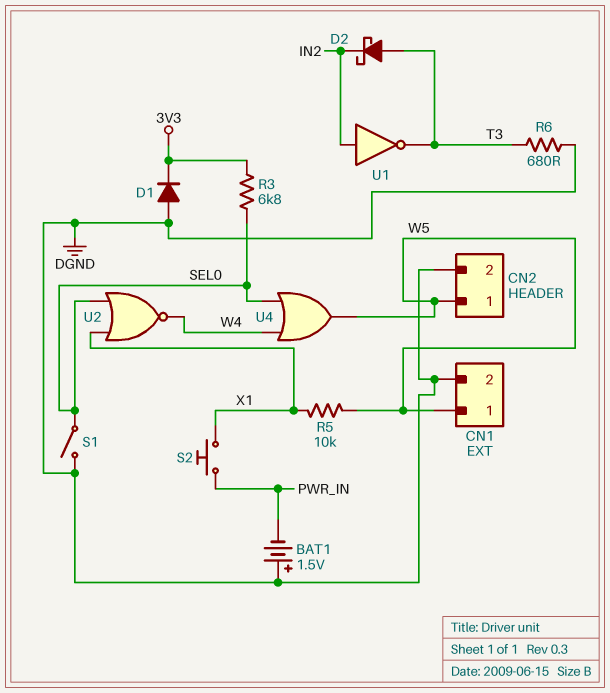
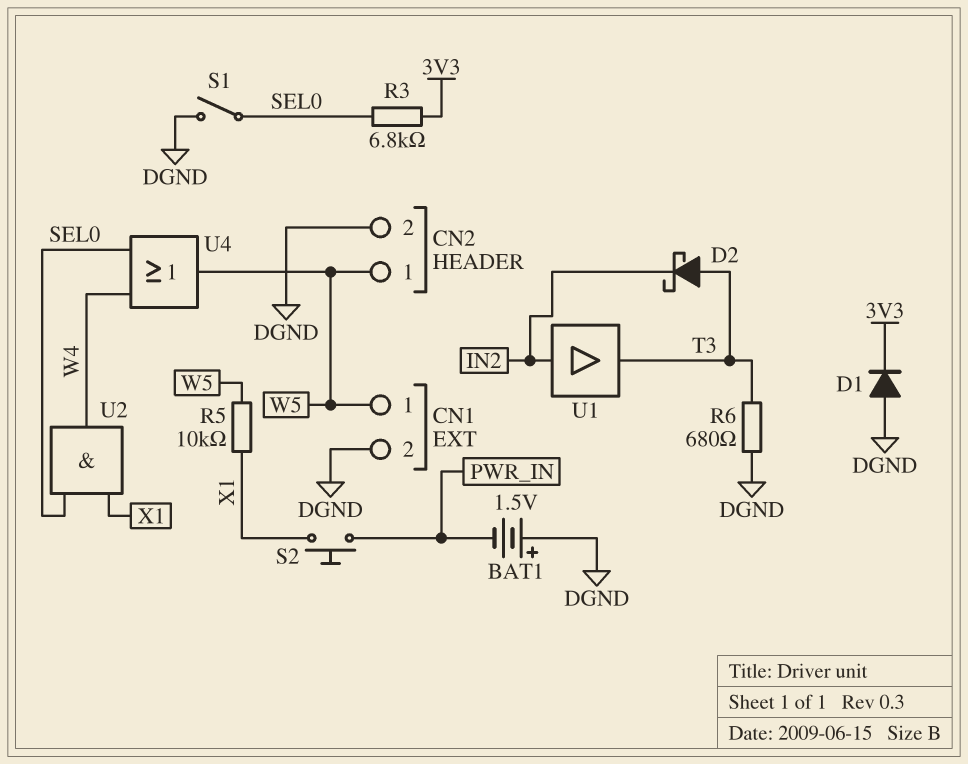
U1: NOT (in IN2, out T3) -> buffer (in IN2, out T3)
U2: NOR (in SEL0, in X1, out W4) -> AND (in SEL0, in X1, out W4)

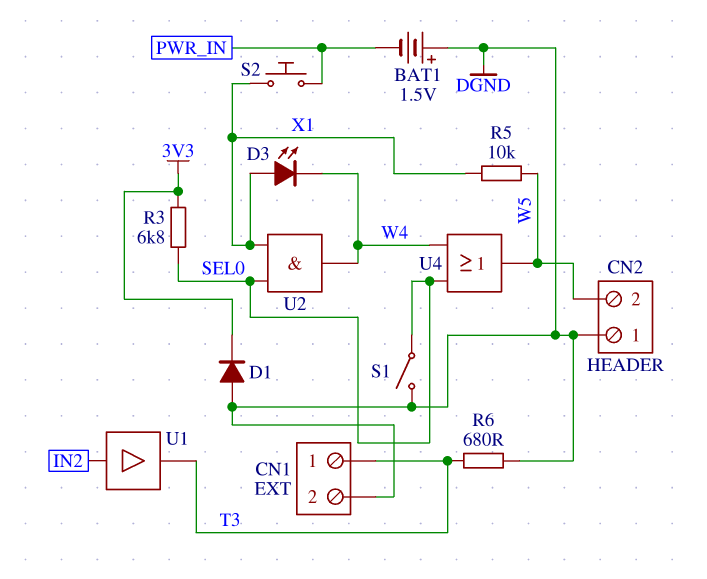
CN1 pin 1: W5 -> T3
CN2 pin 1: W5 -> DGND
CN2 pin 2: DGND -> W5
D2: schottky (A T3, K IN2) -> none
D3: none -> LED (A X1, K W4)

